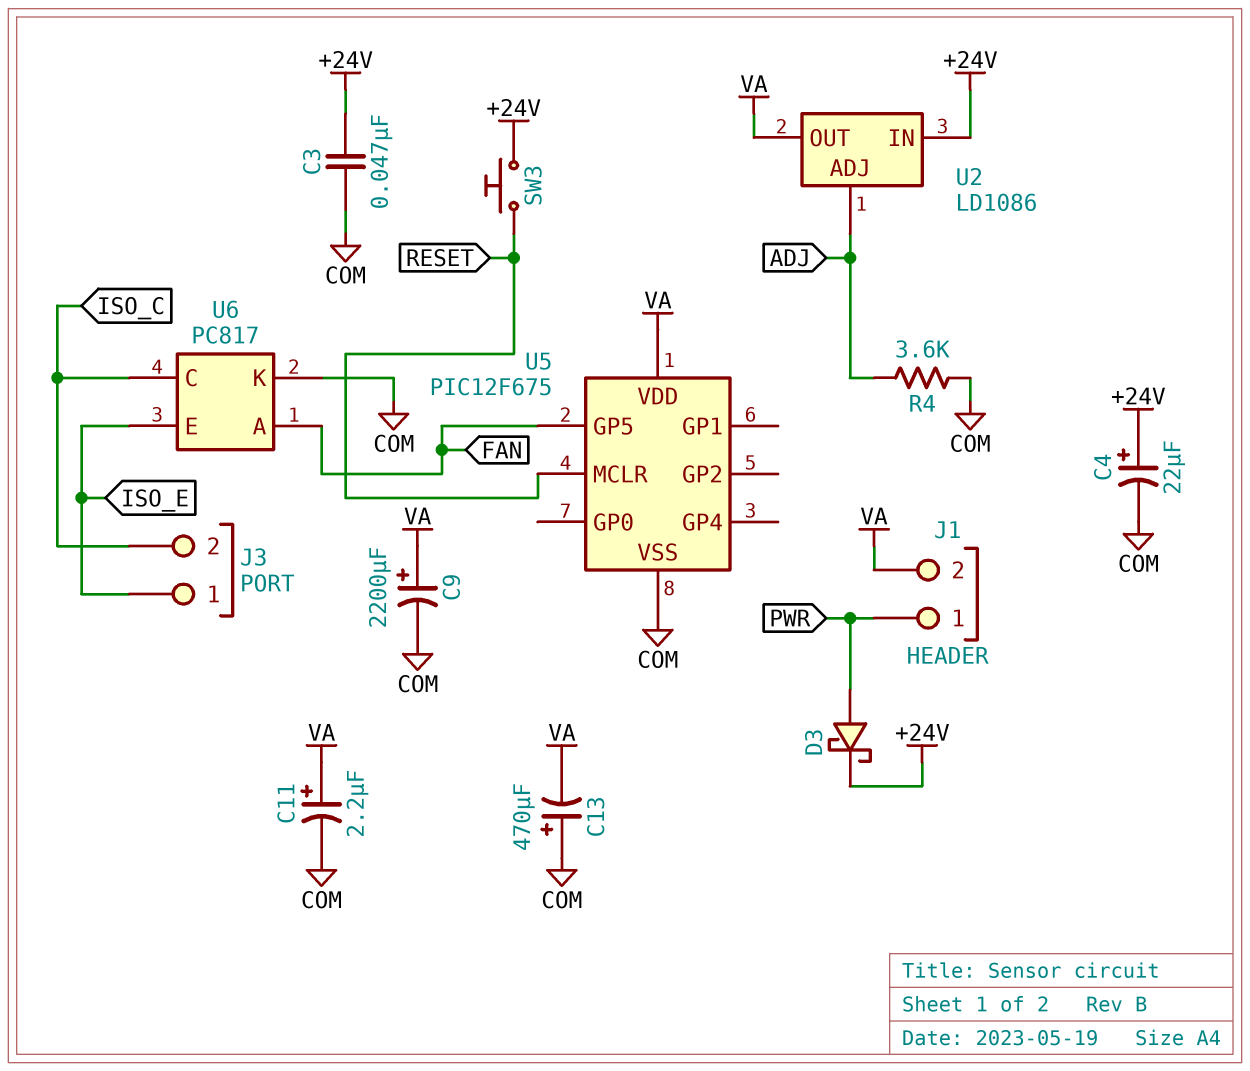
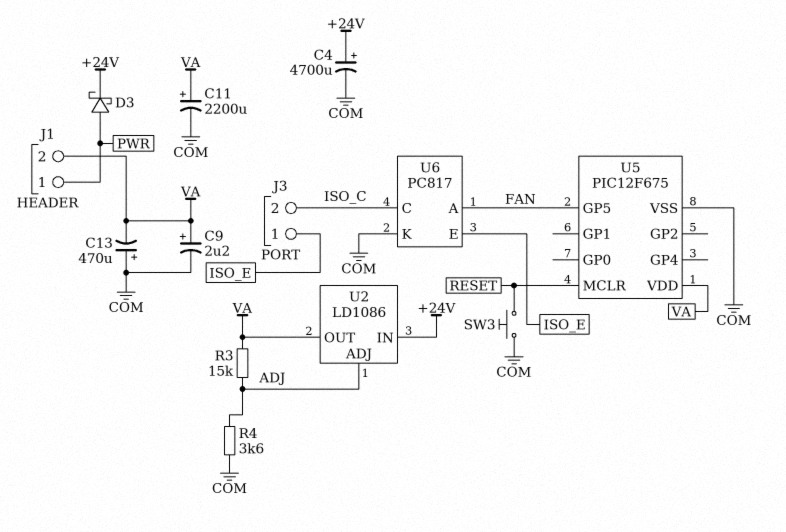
C3: 47nF (+24V, COM) -> none
C4: 22uF (plus +24V, minus COM) -> 4700uF (plus +24V, minus COM)
C9: 2200uF (plus VA, minus COM) -> 2.2uF (plus VA, minus COM)
C11: 2.2uF (plus VA, minus COM) -> 2200uF (plus VA, minus COM)
R3: none -> 15k (ADJ, VA)
SW3: button (+24V, RESET) -> button (COM, RESET)

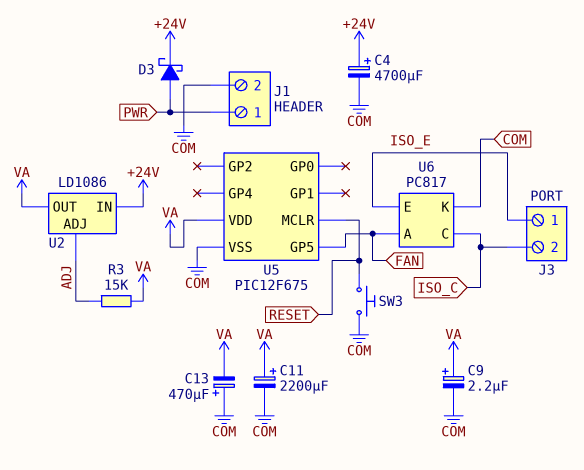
J1 pin 2: VA -> COM
R4: 3.6k (ADJ, COM) -> none

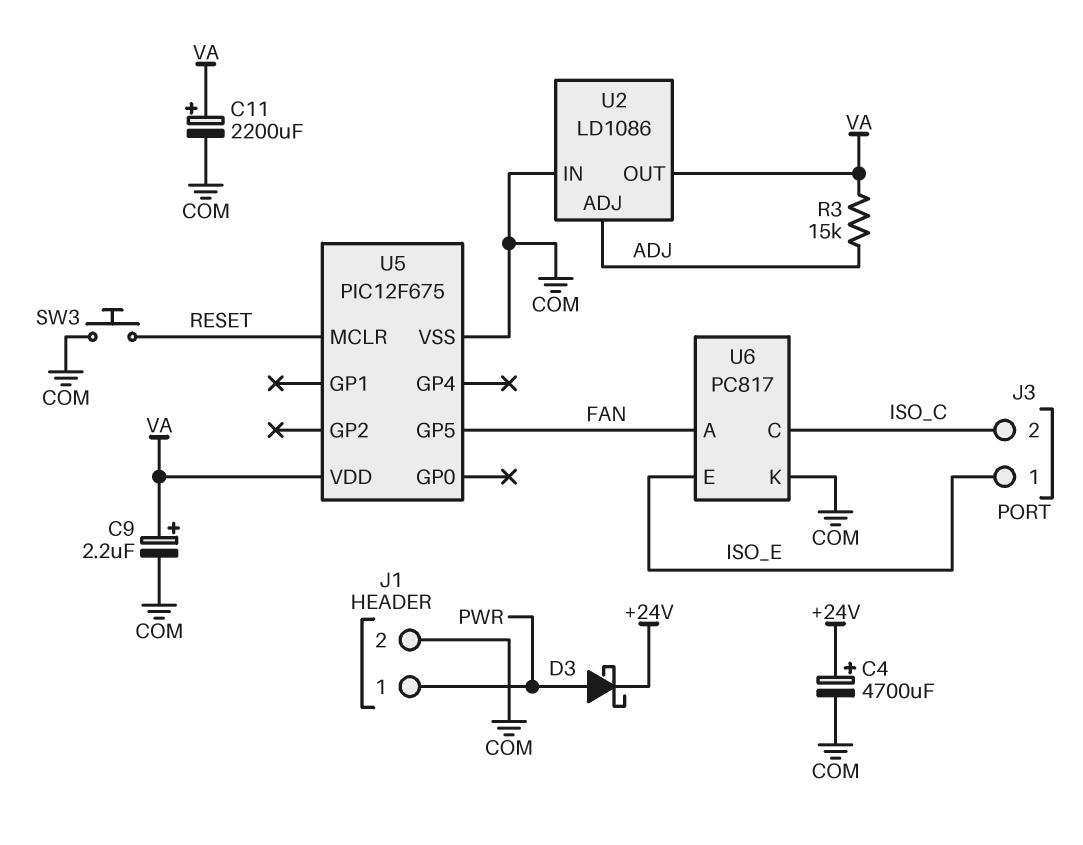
C13: 470uF (plus COM, minus VA) -> none
U2 pin IN: +24V -> COM

